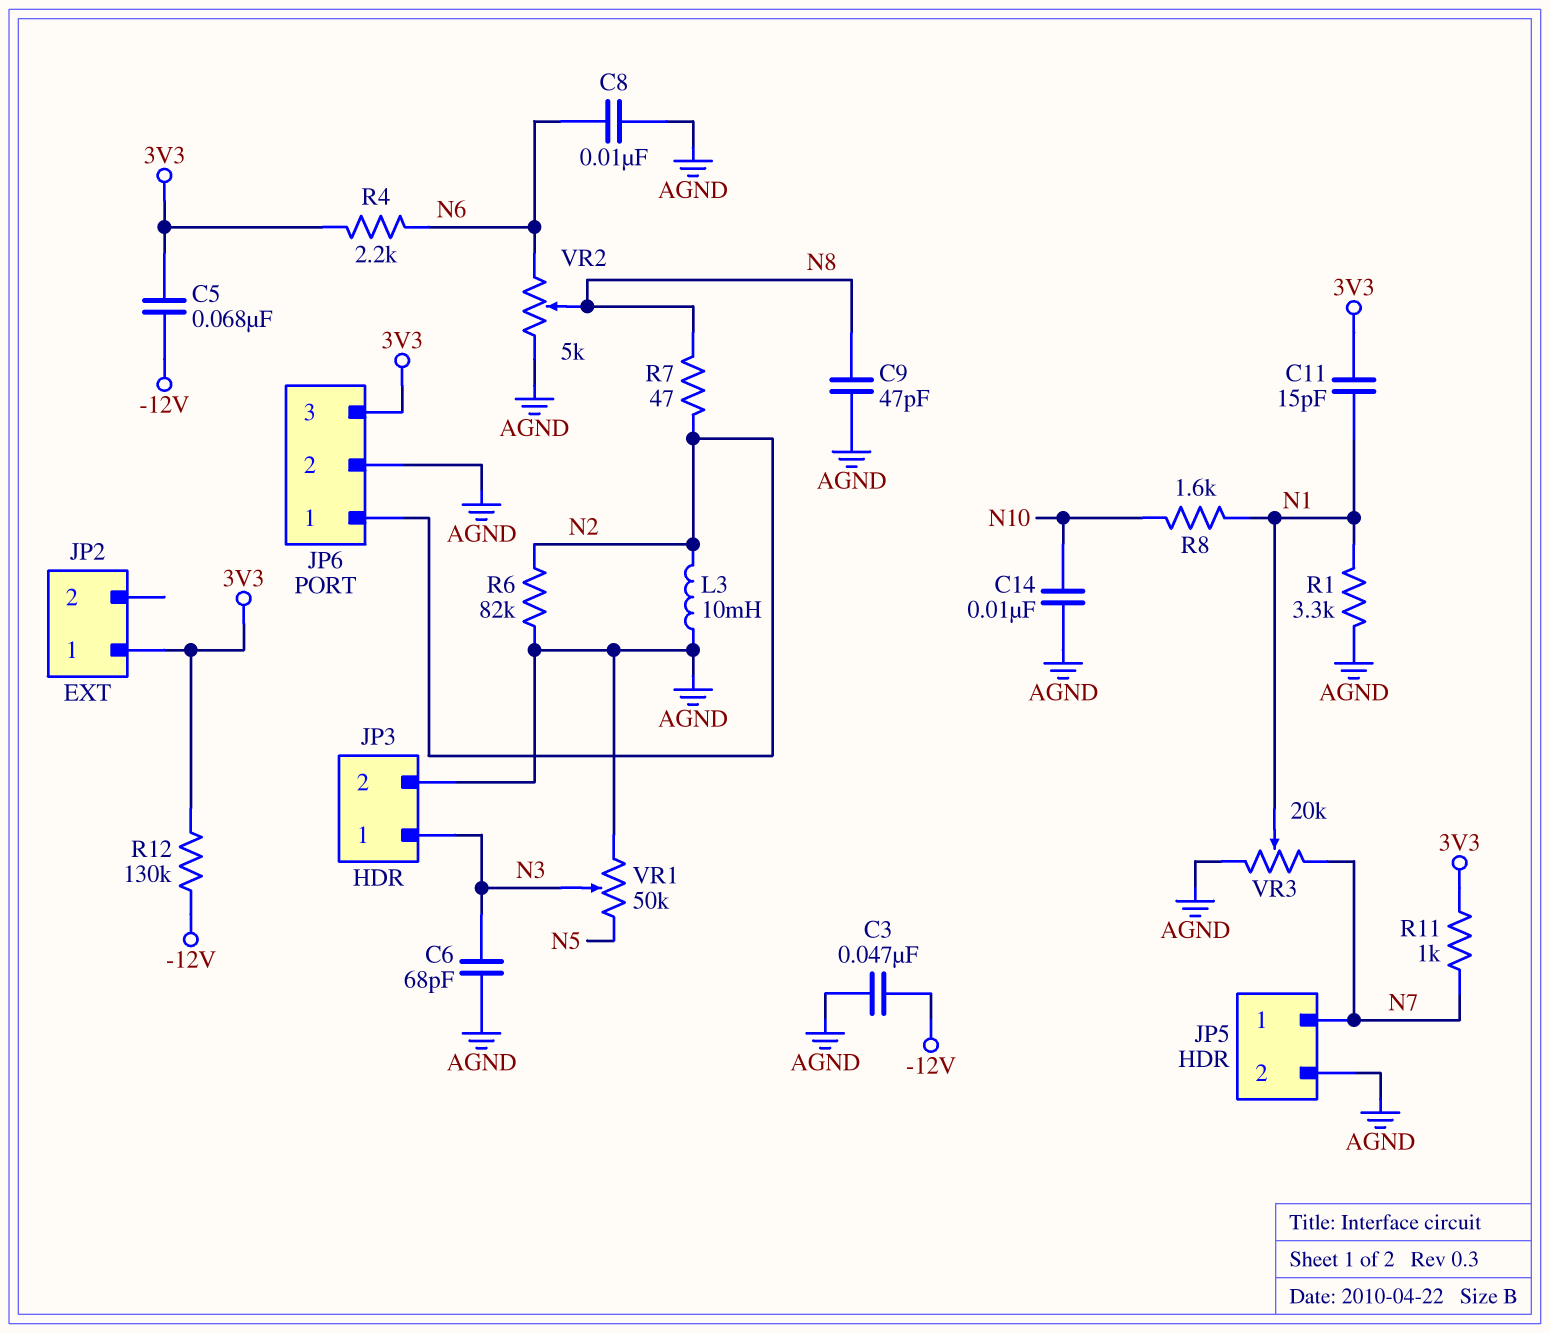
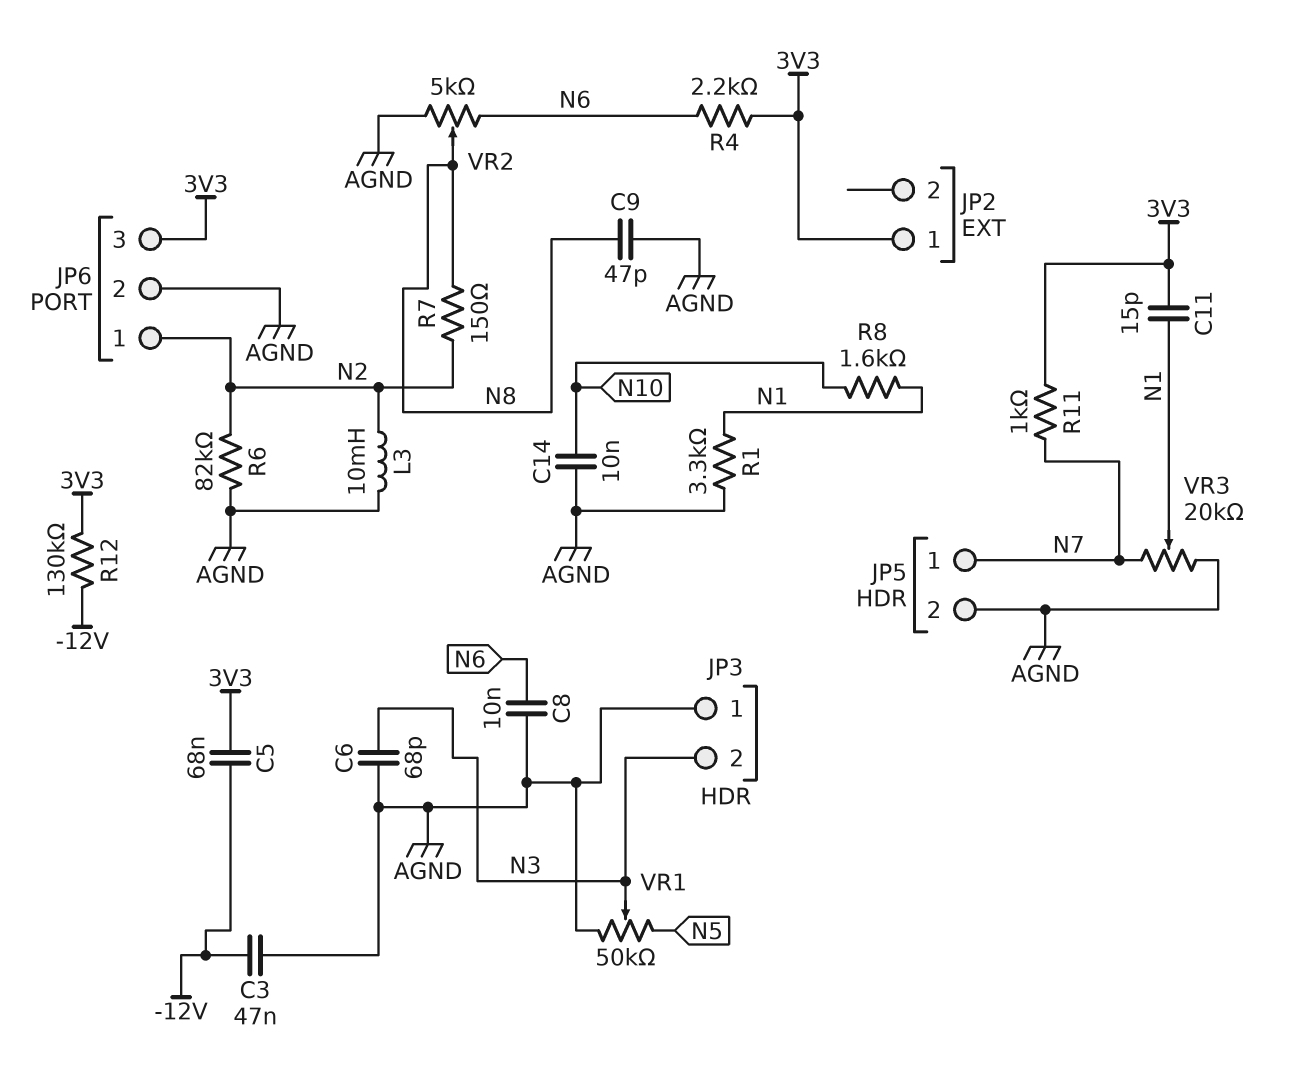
JP3 pin 1: N3 -> AGND
JP3 pin 2: AGND -> N3
R7: 47 (N2, N8) -> 150 (N2, N8)

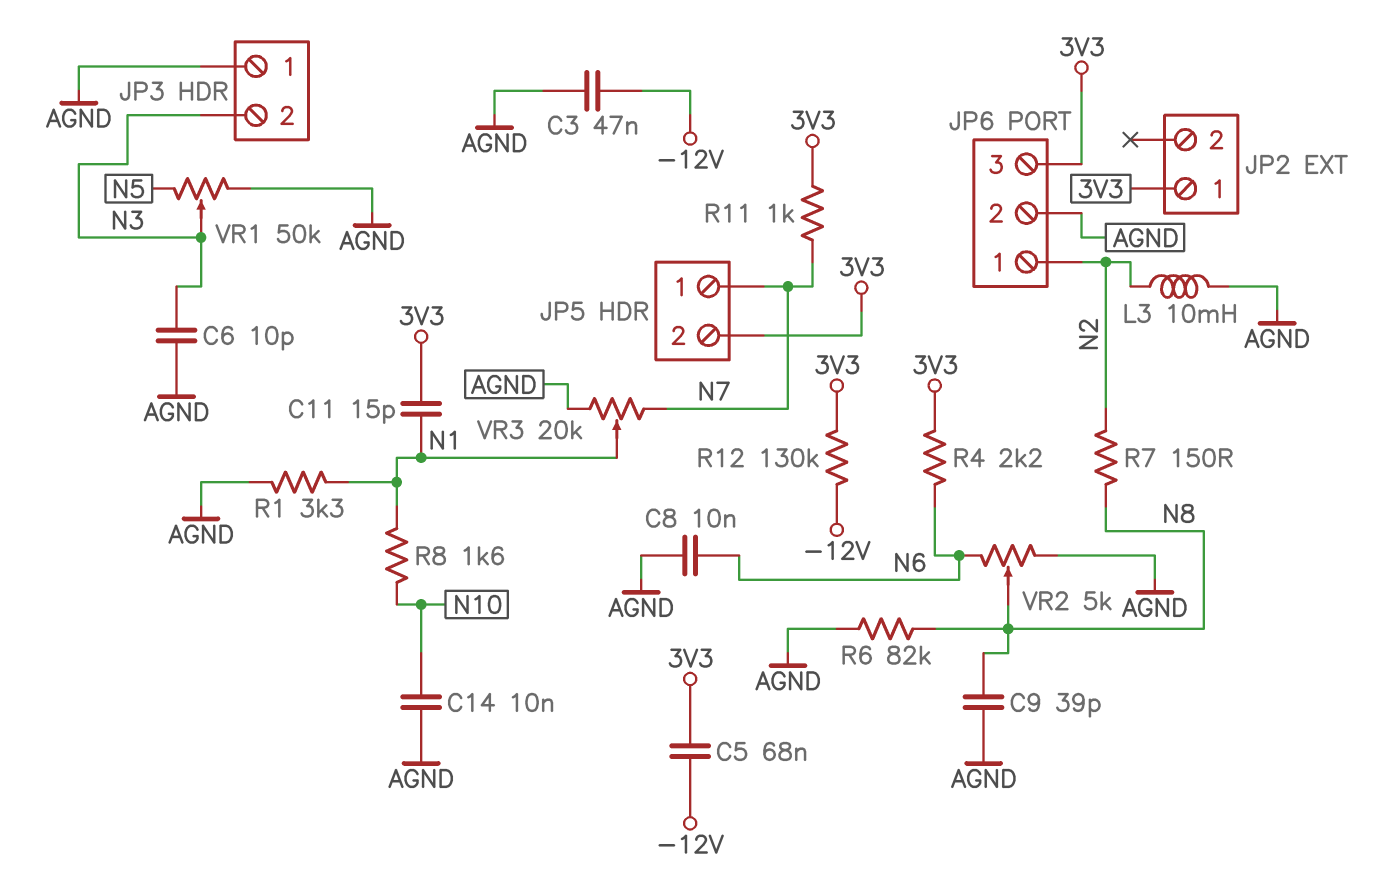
C6: 68pF (AGND, N3) -> 10pF (AGND, N3)
C9: 47pF (AGND, N8) -> 39pF (AGND, N8)
JP5 pin 2: AGND -> 3V3
R6: 82k (AGND, N2) -> 82k (AGND, N8)

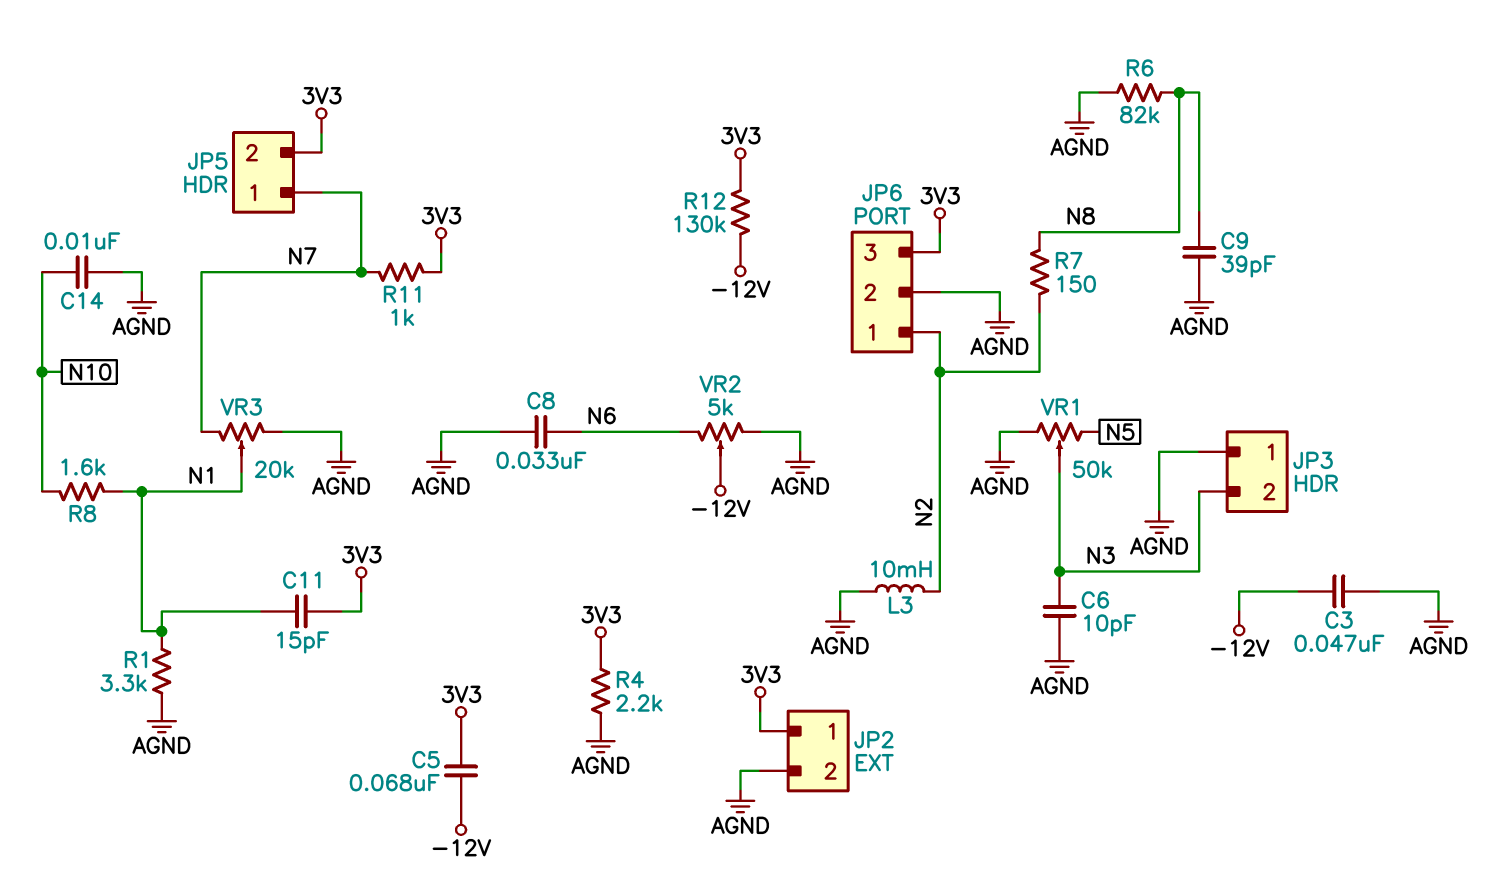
C8: 10nF (AGND, N6) -> 33nF (AGND, N6)
JP2 pin 2: none -> AGND
R4: 2.2k (3V3, N6) -> 2.2k (3V3, AGND)
VR2: 5k (AGND, N6, wiper N8) -> 5k (AGND, N6, wiper -12V)

